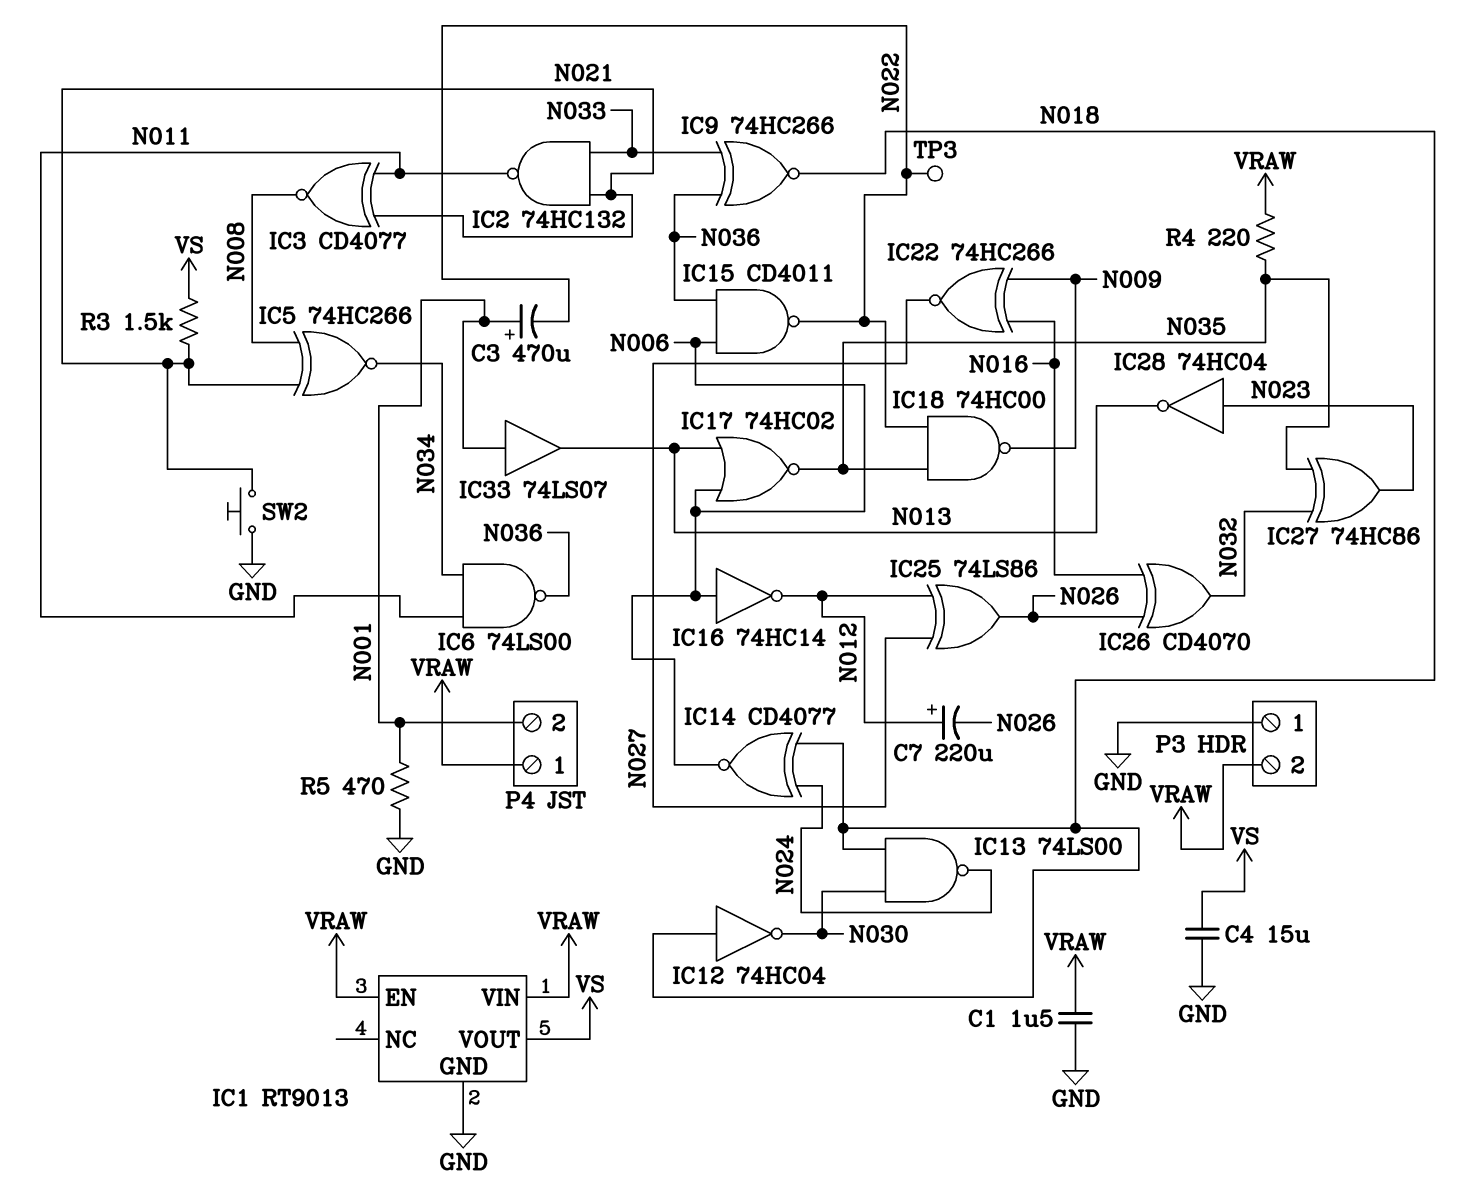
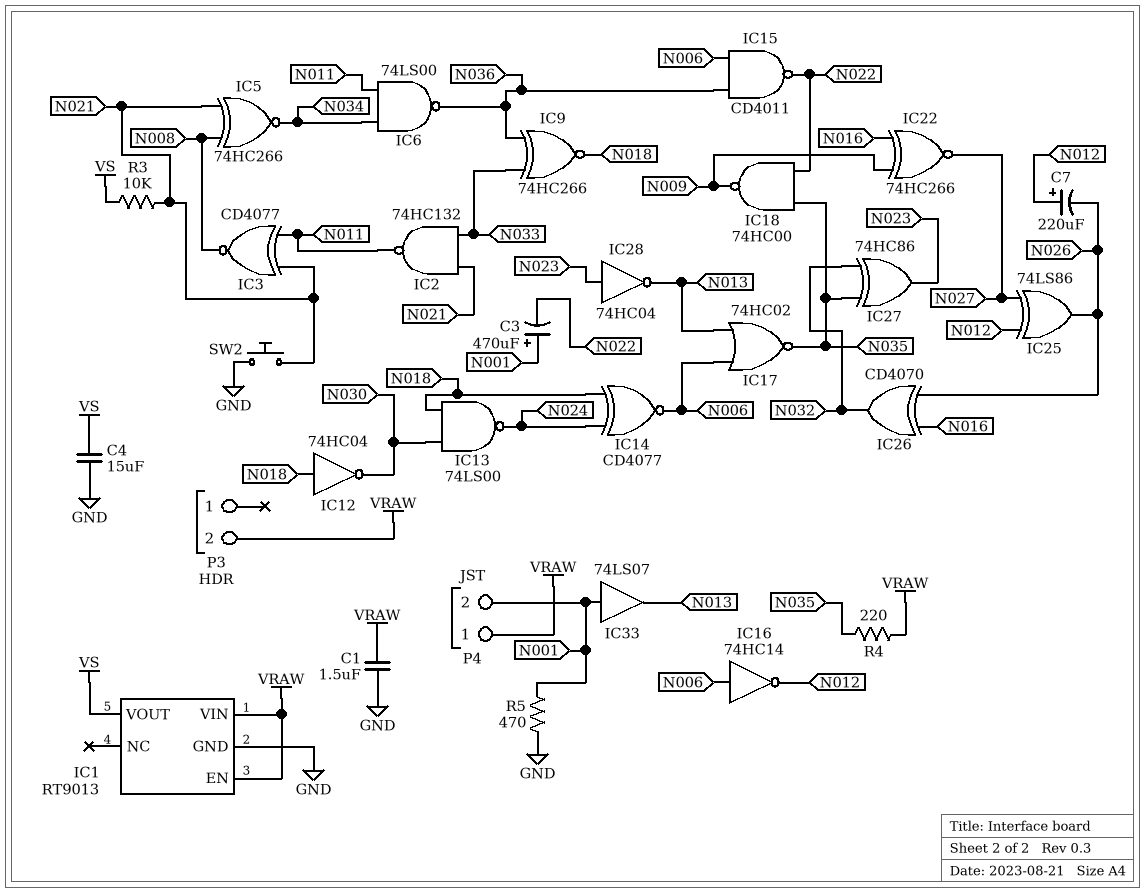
P3 pin 1: GND -> none
R3: 1.5k (N021, VS) -> 10k (N021, VS)
TP3: test point (N022) -> none

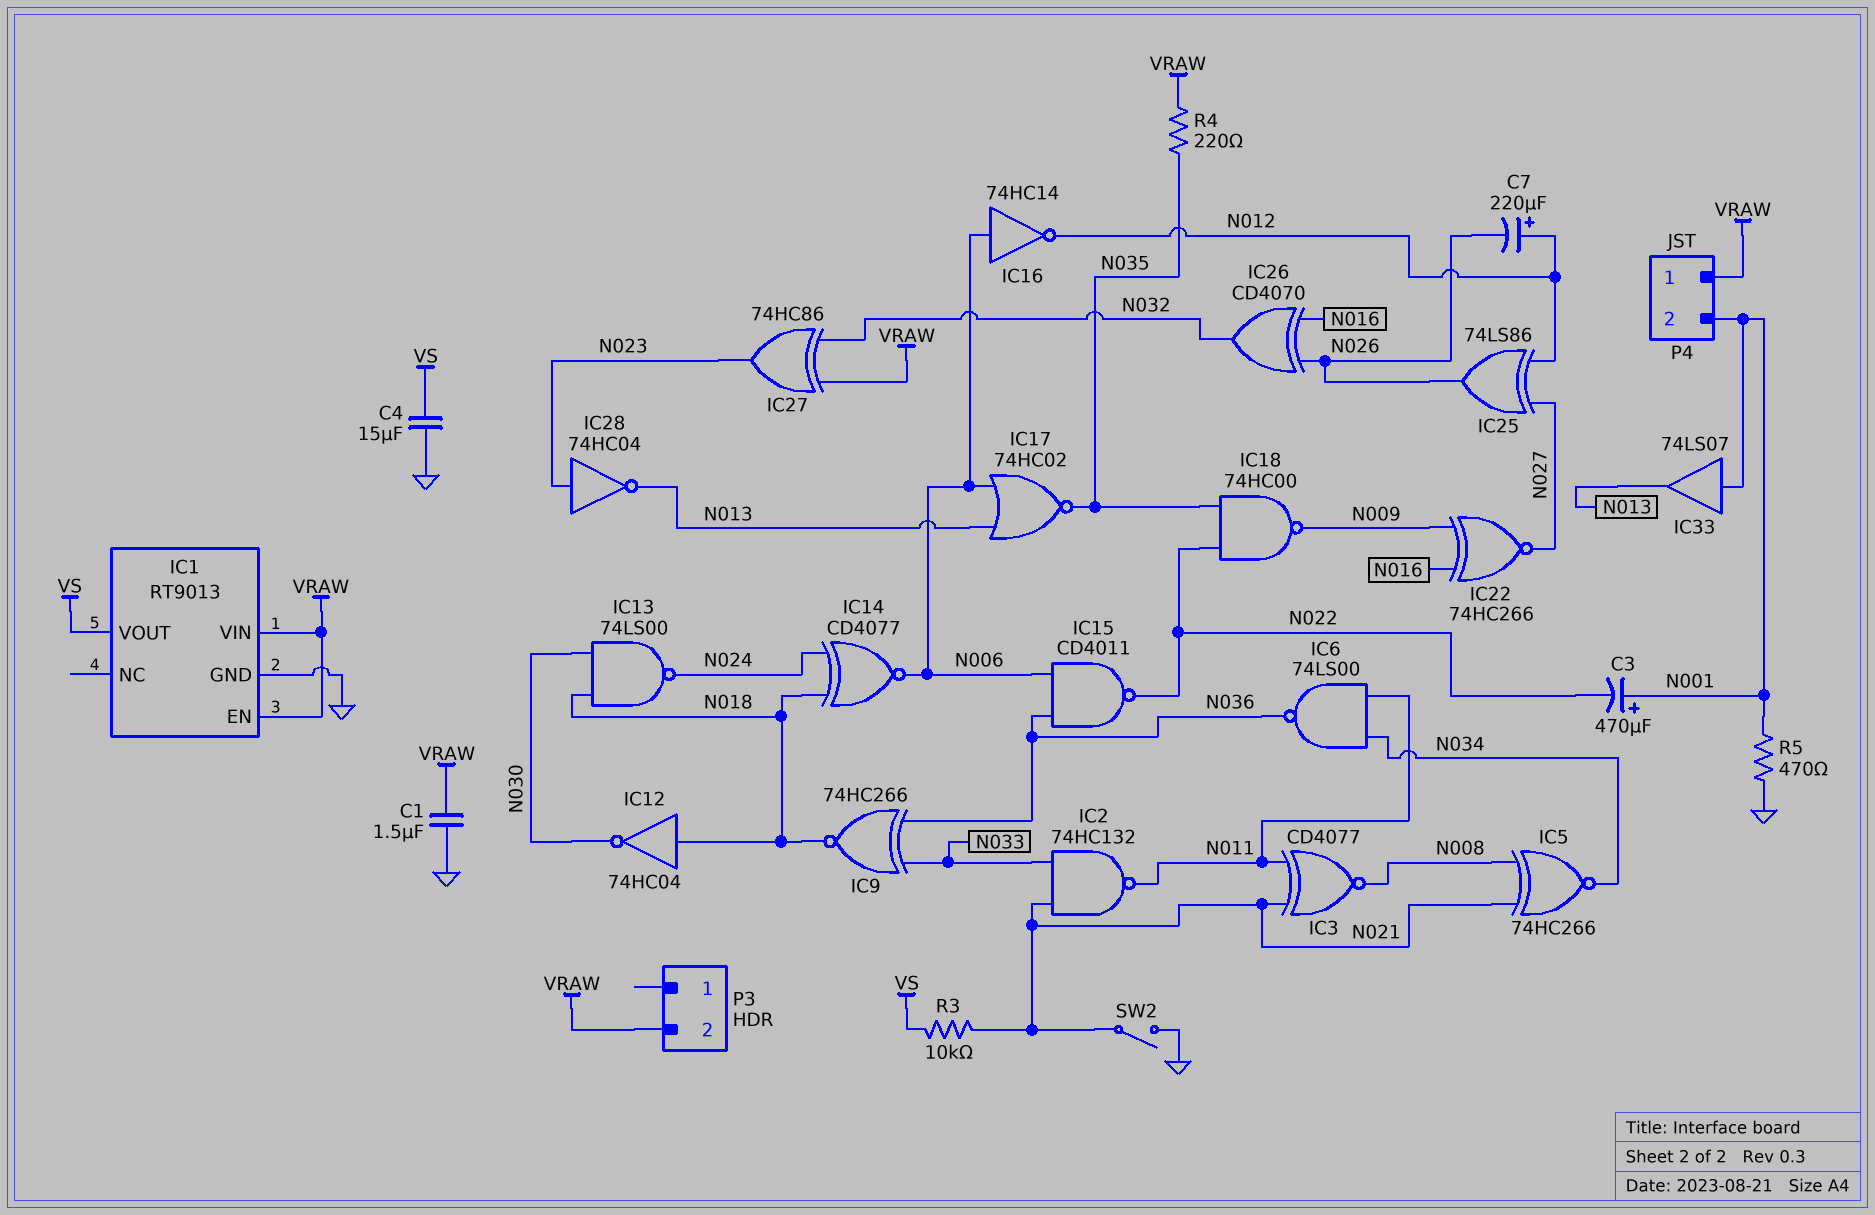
IC27: XOR 74HC86 (in N032, in N035, out N023) -> XOR 74HC86 (in N032, in VRAW, out N023)
SW2: button (GND, N021) -> switch (GND, N021)

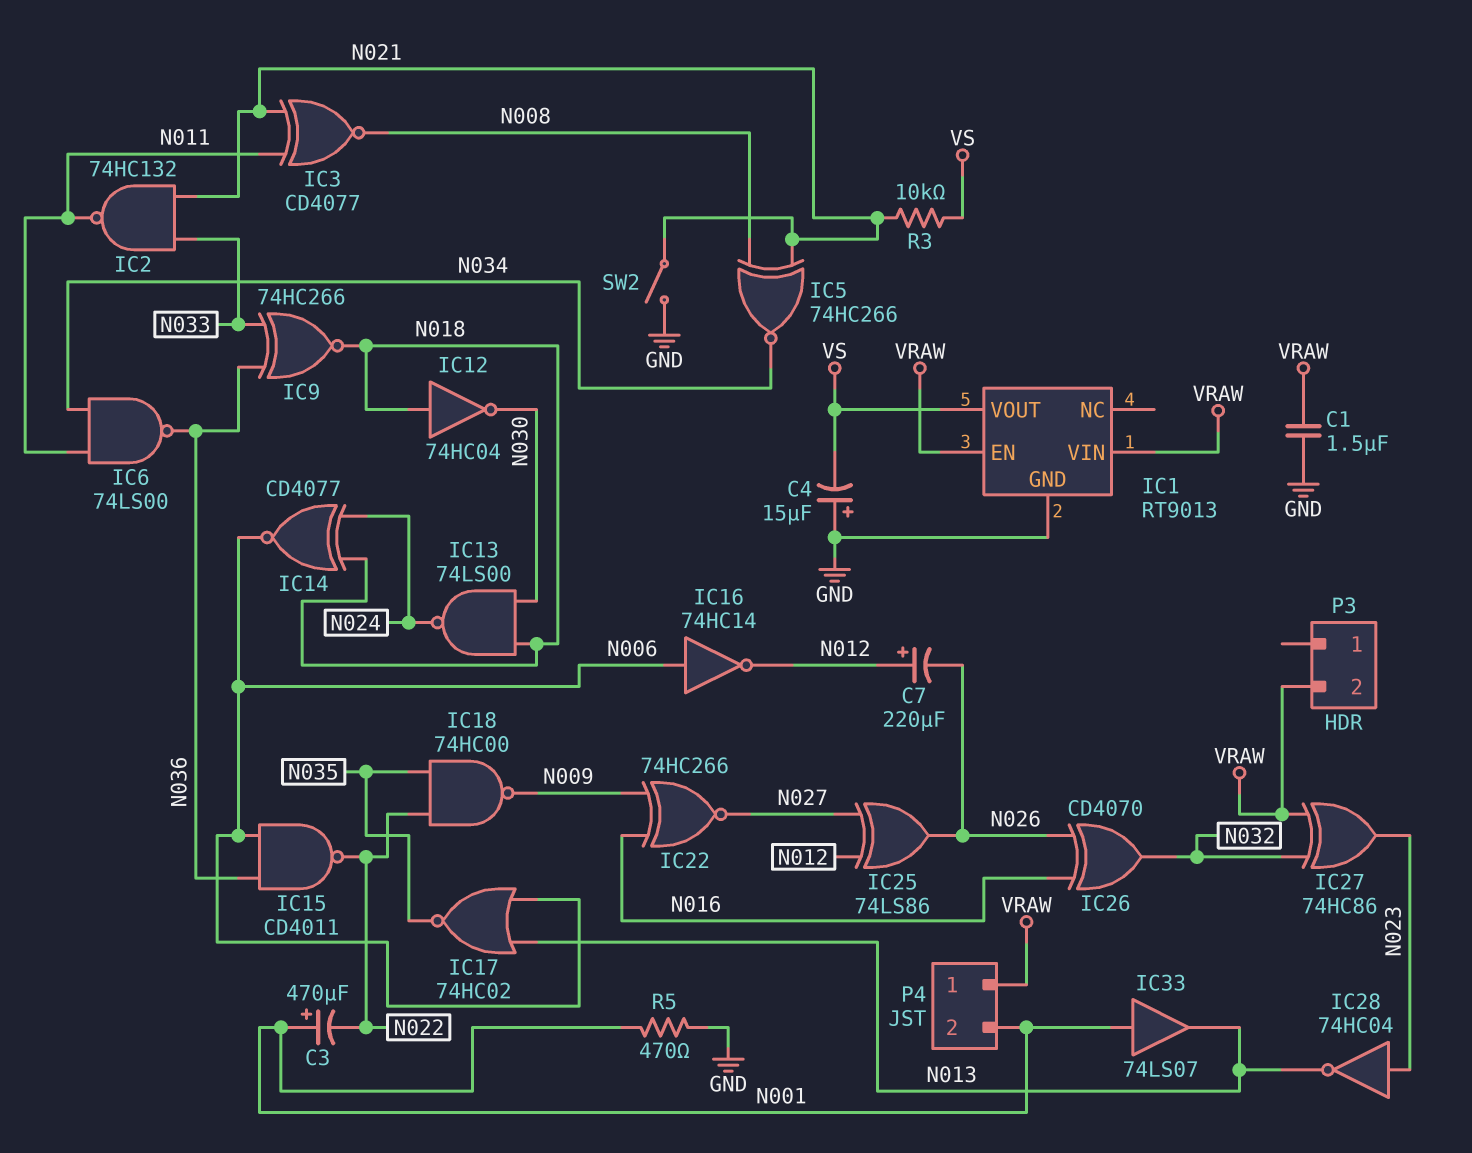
C4: 15uF (GND, VS) -> 15uF (plus GND, minus VS)
R4: 220 (N035, VRAW) -> none

